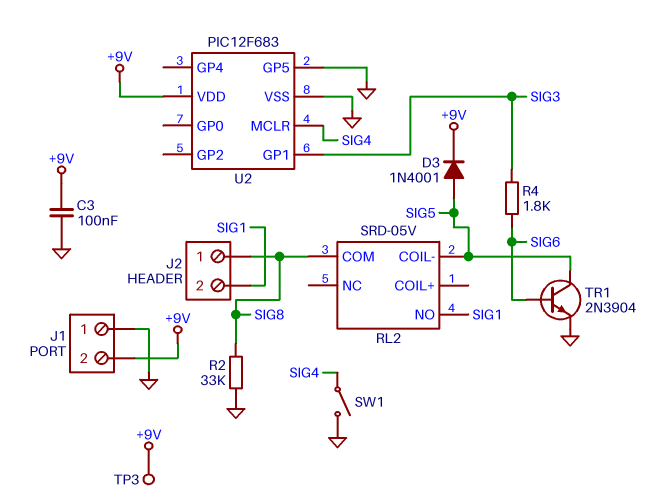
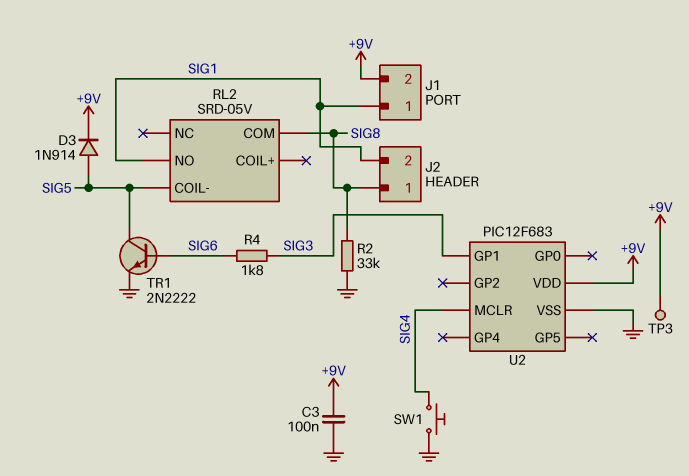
D3: diode 1N4001 (A SIG5, K +9V) -> diode 1N914 (A SIG5, K +9V)
J1 pin 1: GND -> SIG1
SW1: switch (GND, SIG4) -> button (GND, SIG4)
TR1: NPN 2N3904 (B SIG6, C SIG5, E GND) -> NPN 2N2222 (B SIG6, C SIG5, E GND)
U2 pin GP5: GND -> none

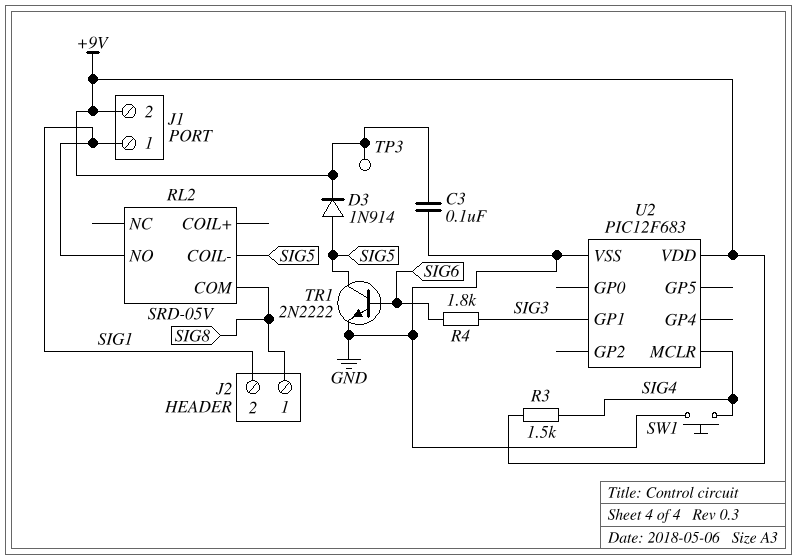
R2: 33k (GND, SIG8) -> none
R3: none -> 1.5k (+9V, SIG4)

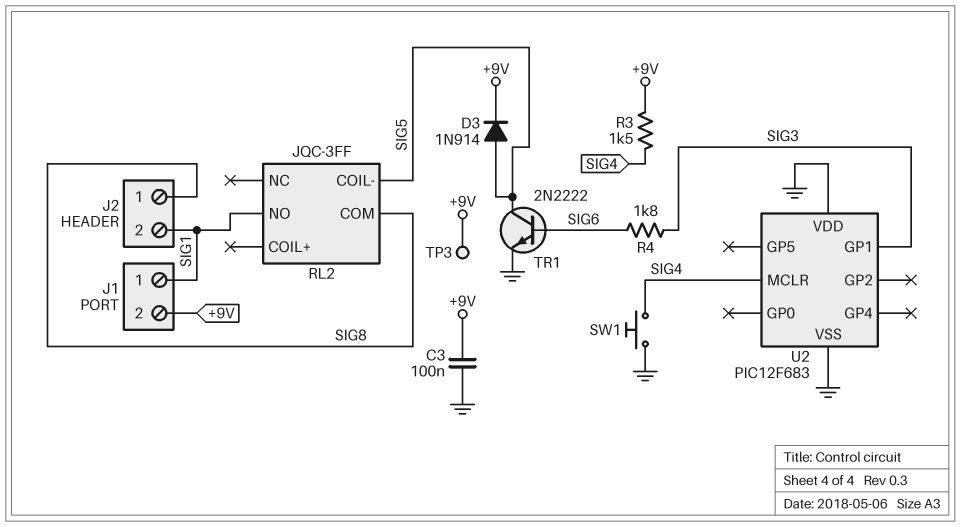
RL2: SRD-05V -> JQC-3FF
U2 pin VDD: +9V -> GND

